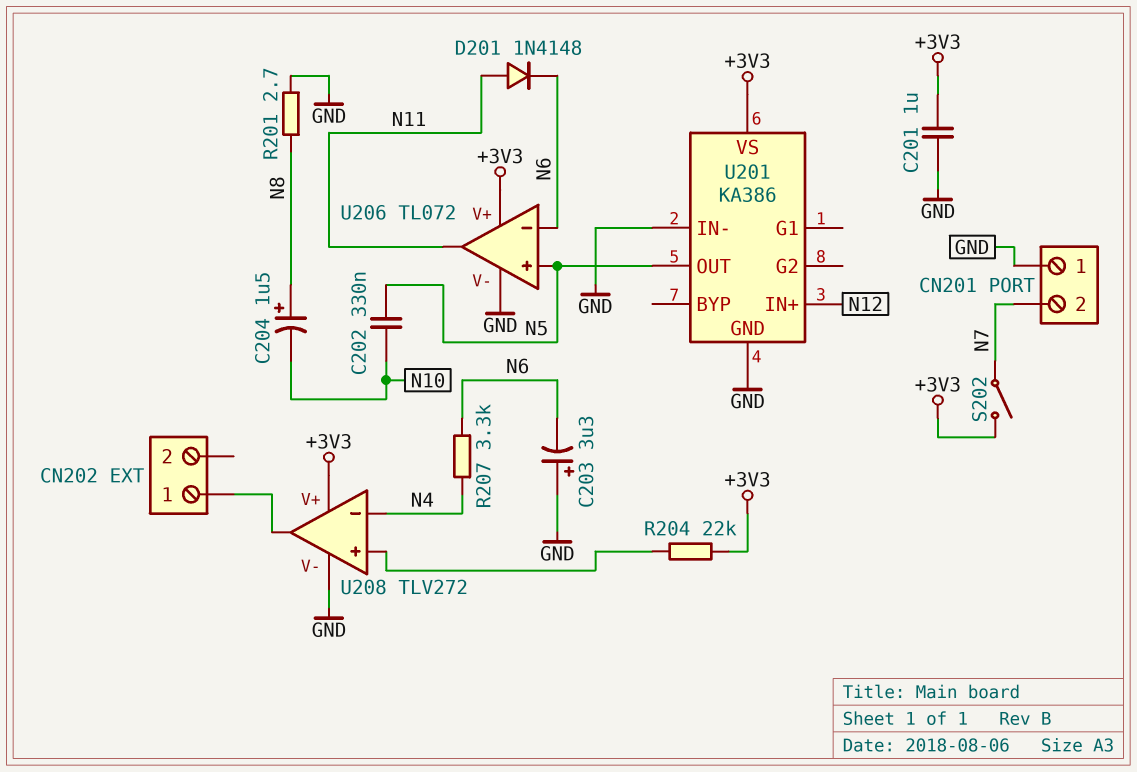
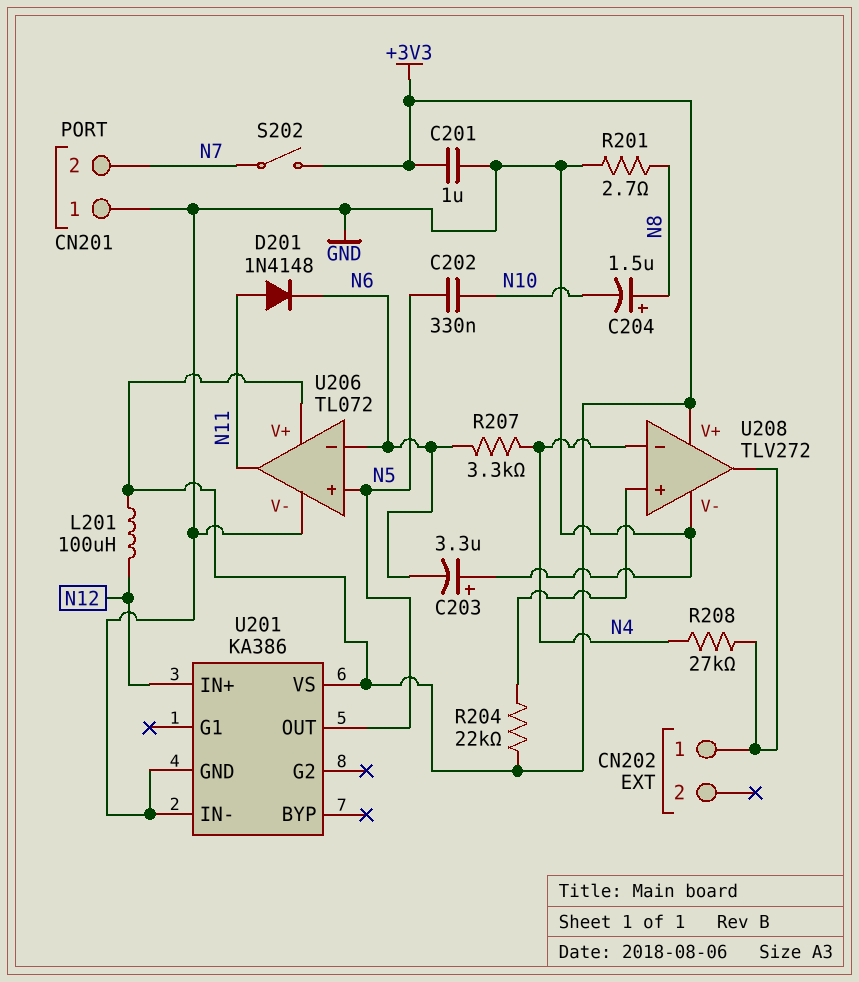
L201: none -> 100uH (+3V3, N12)
R208: none -> 27k (CN202/1, N4)

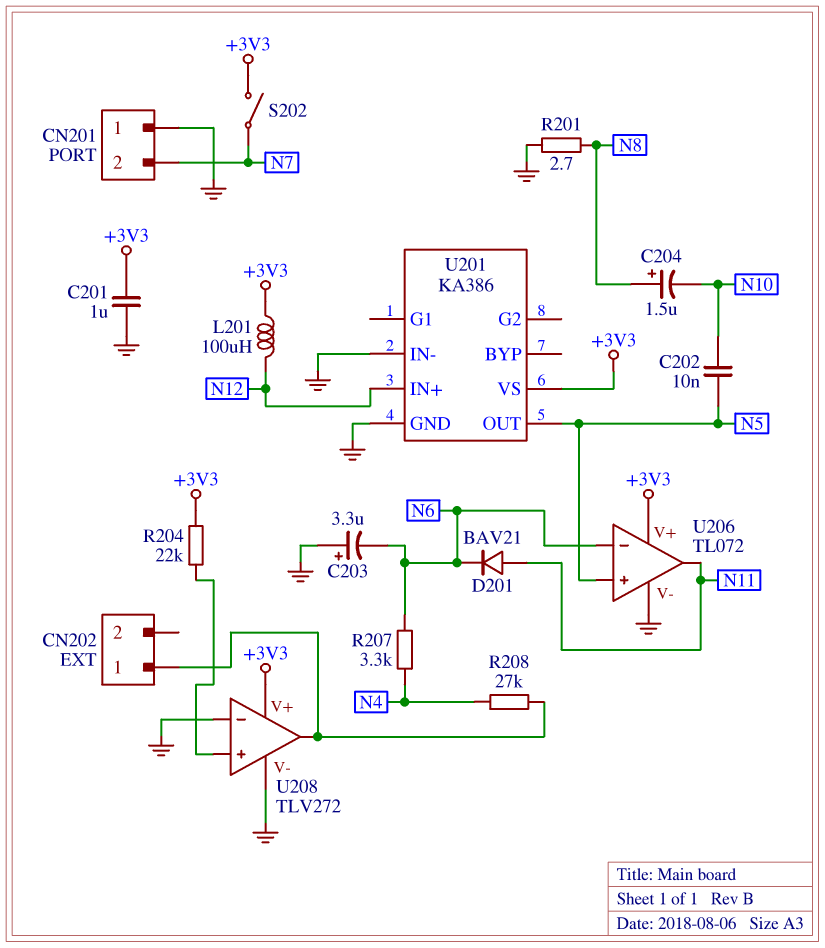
C202: 330nF (N5, N10) -> 10nF (N5, N10)
D201: diode 1N4148 (A N11, K N6) -> diode BAV21 (A N11, K N6)
U208 pin in-: N4 -> GND

